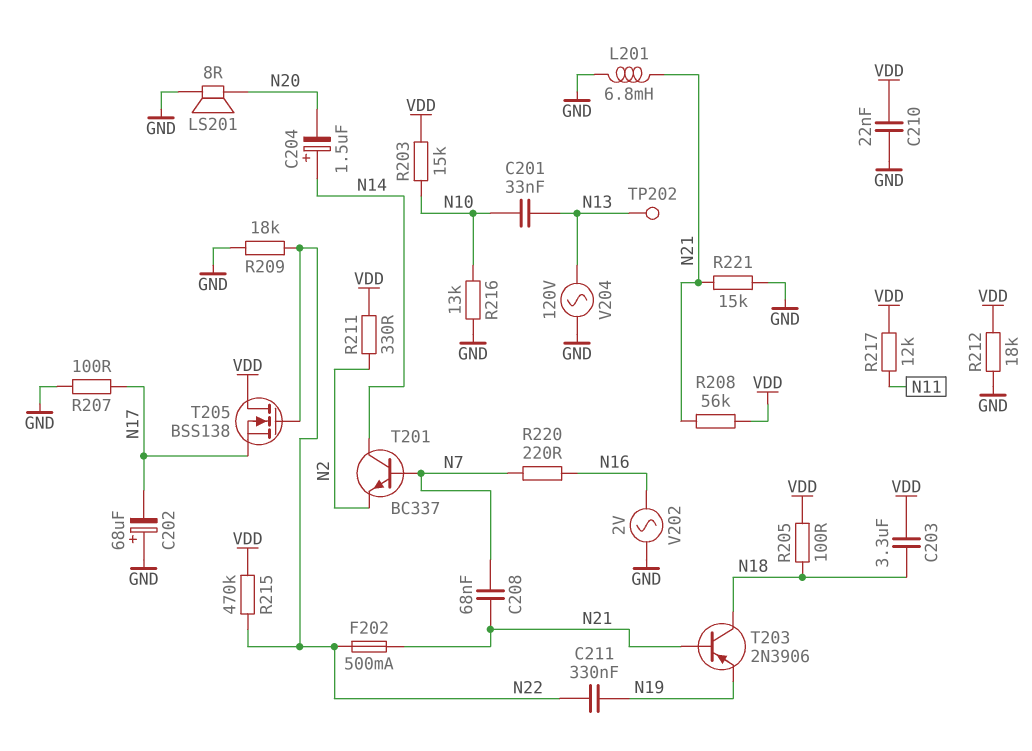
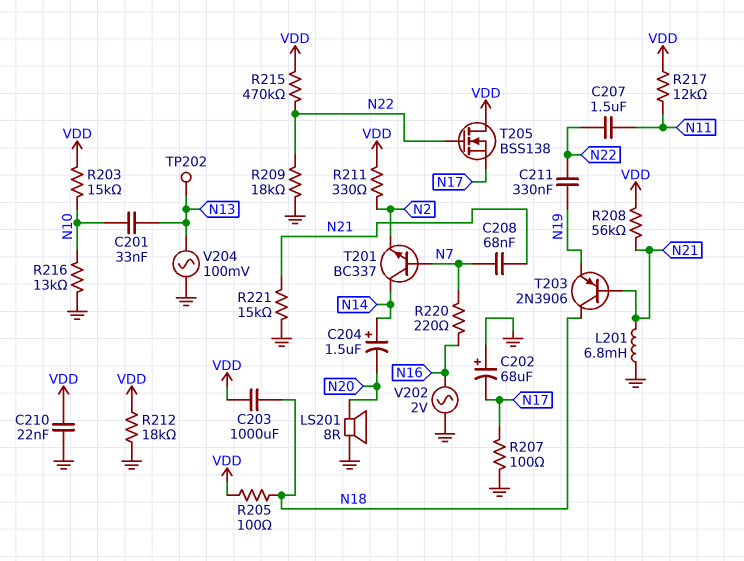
C203: 3.3uF (N18, VDD) -> 1000uF (N18, VDD)
C207: none -> 1.5uF (N11, N22)
F202: 500mA (N21, N22) -> none
V204: AC 120V (GND, N13) -> AC 100mV (GND, N13)

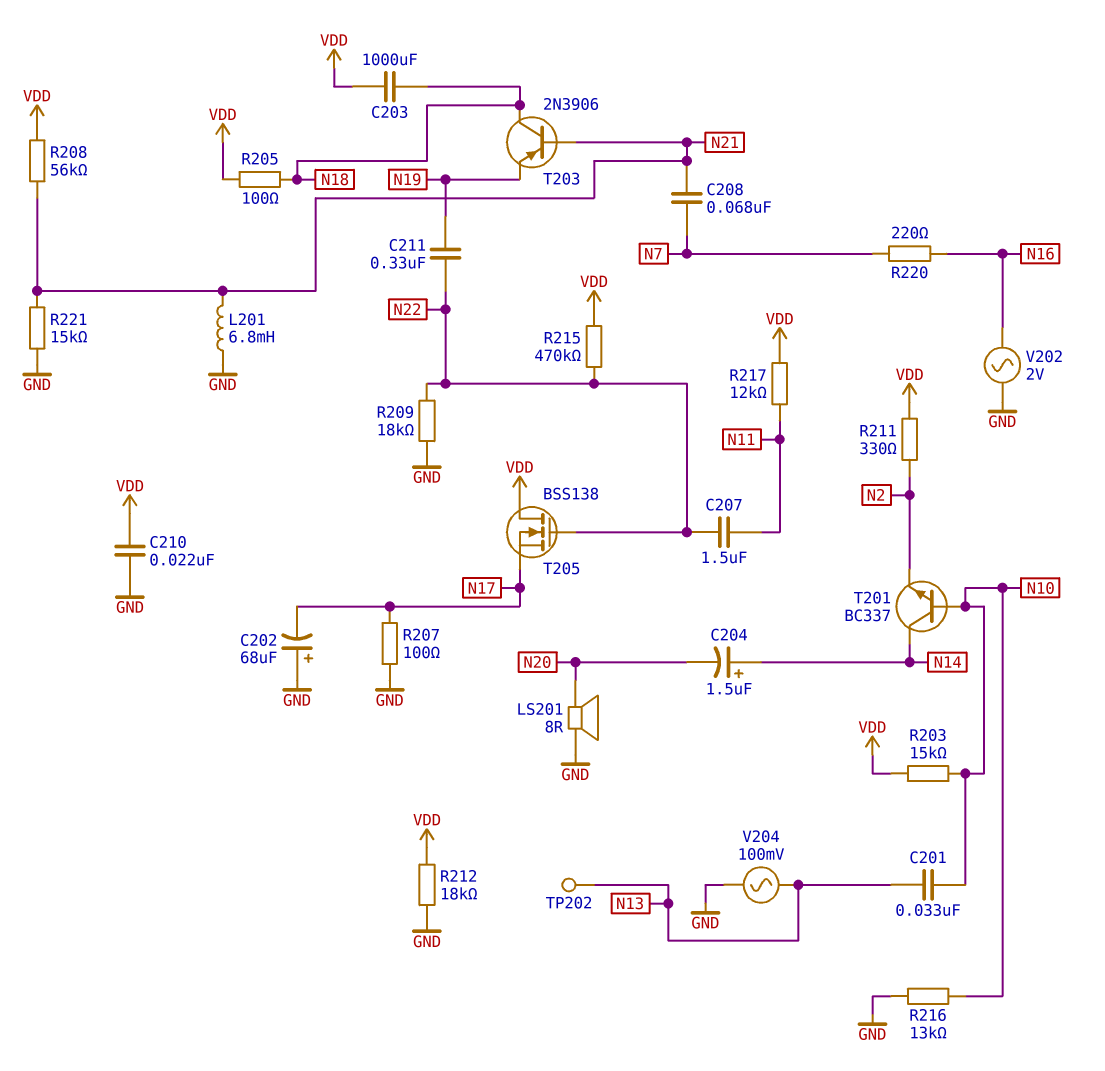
T201: NPN BC337 (B N7, C N14, E N2) -> NPN BC337 (B N10, C N14, E N2)

